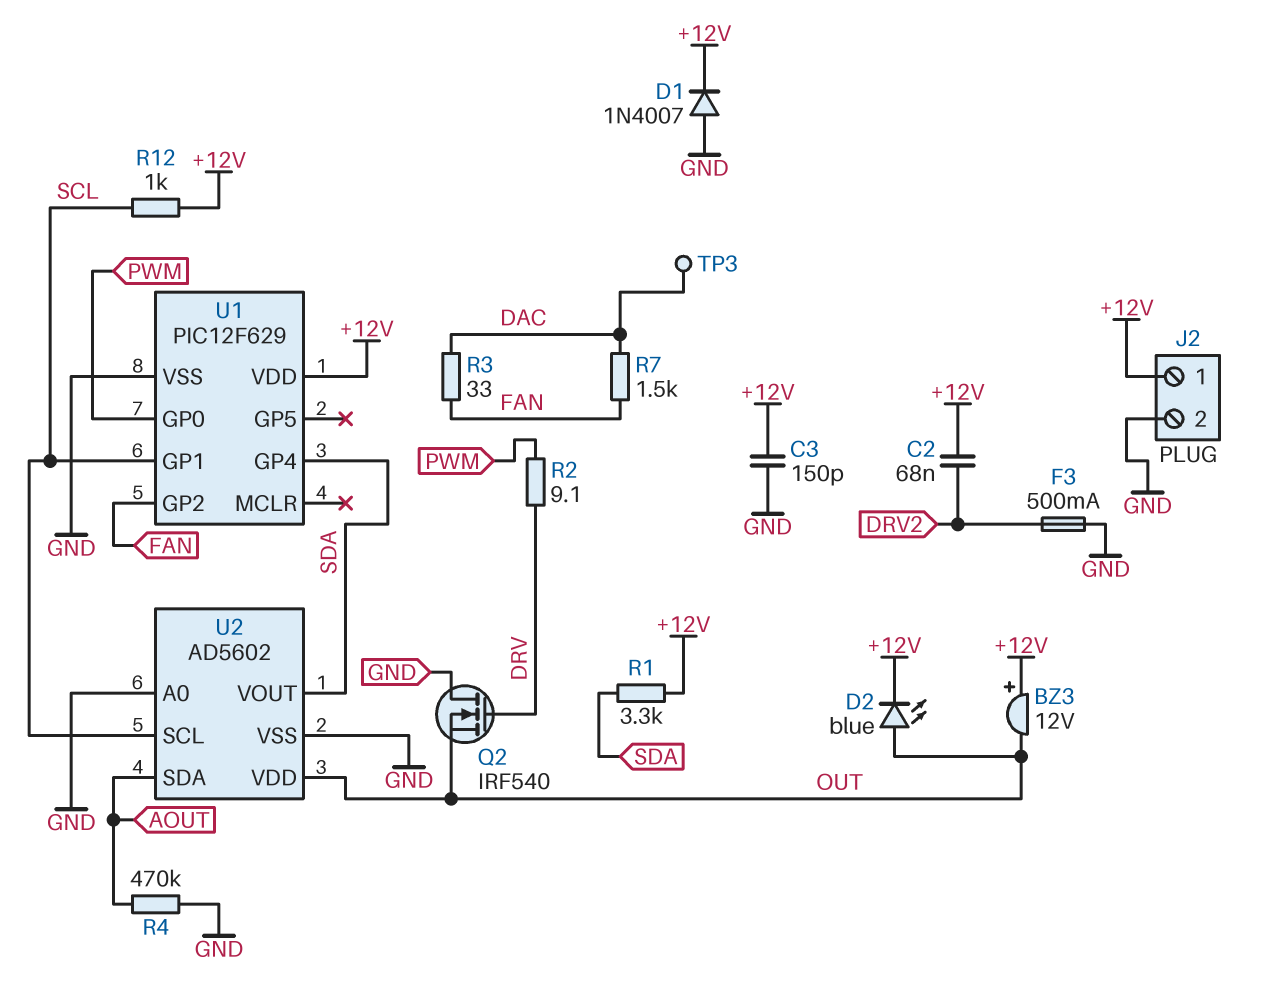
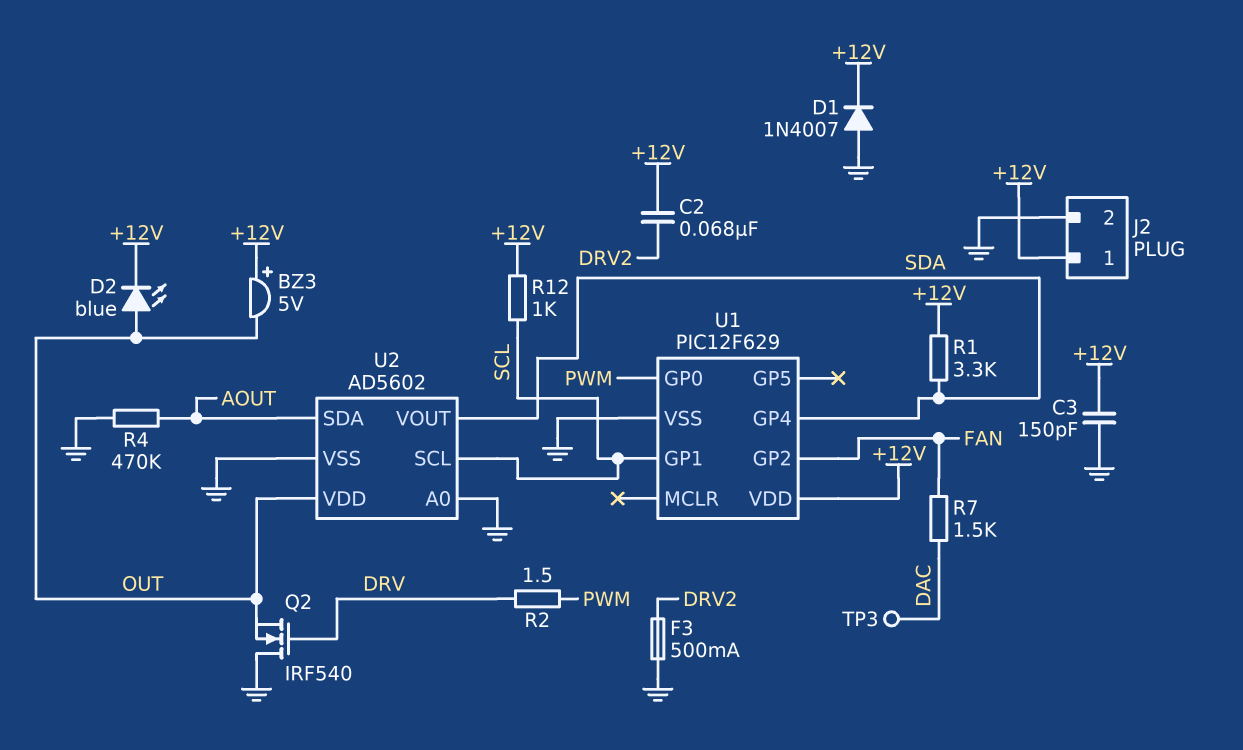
BZ3: buzzer 12V (plus +12V, minus OUT) -> buzzer 5V (plus +12V, minus OUT)
R2: 9.1 (DRV, PWM) -> 1.5 (DRV, PWM)
R3: 33 (DAC, FAN) -> none

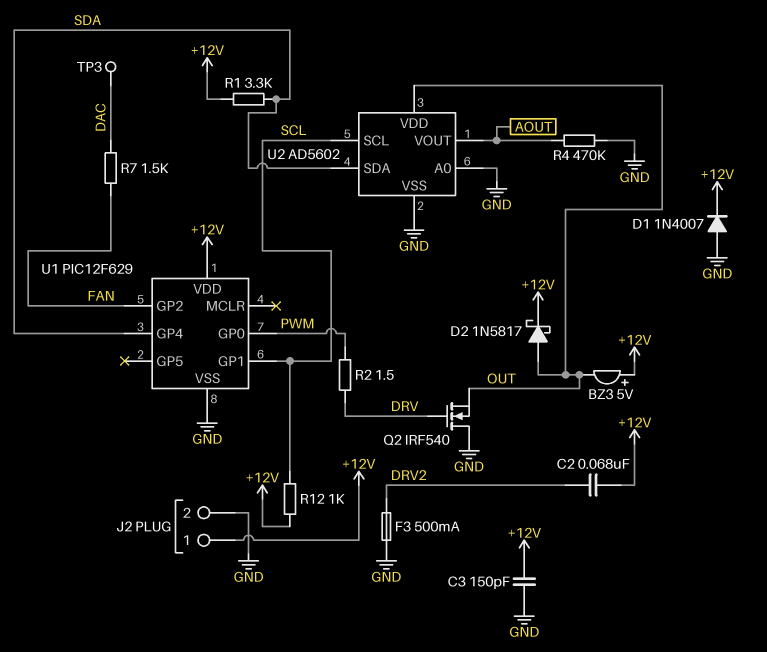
D2: LED blue (A OUT, K +12V) -> schottky 1N5817 (A OUT, K +12V)
U2 pin SDA: AOUT -> SDA
U2 pin VOUT: SDA -> AOUT

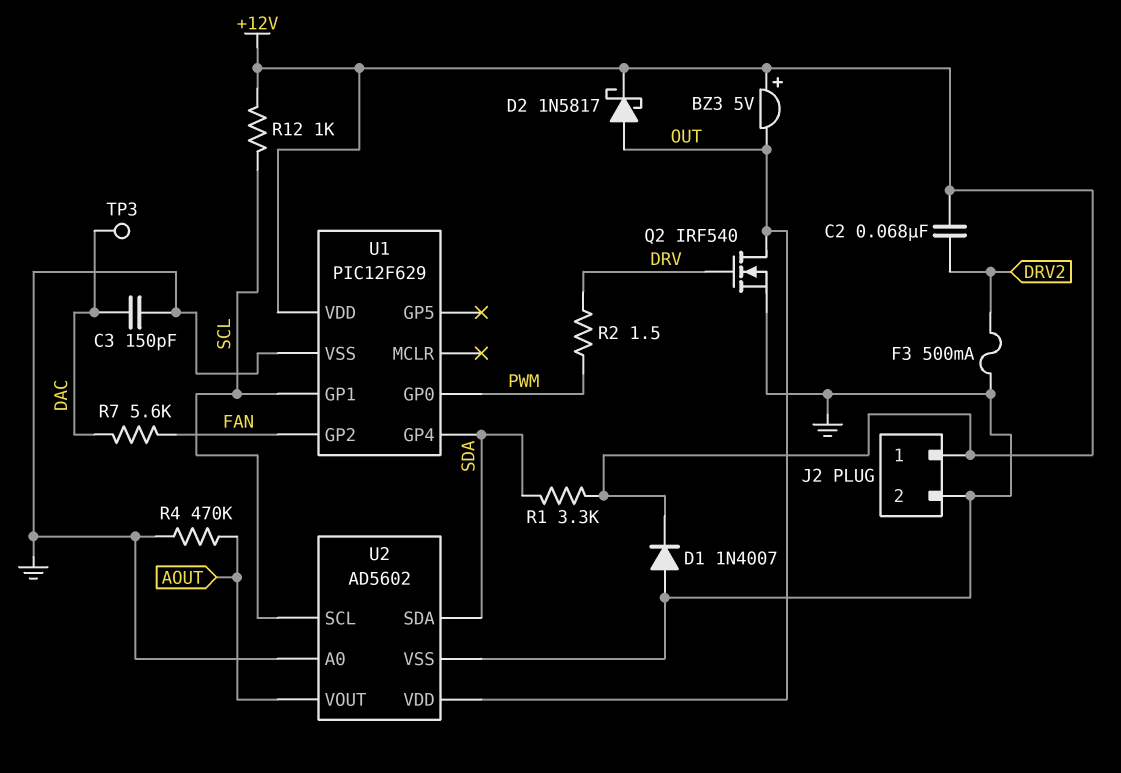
C3: 150pF (+12V, GND) -> 150pF (DAC, GND)
Q2: NMOS IRF540 (G DRV, D GND, S OUT) -> NMOS IRF540 (G DRV, D OUT, S GND)
R7: 1.5k (DAC, FAN) -> 5.6k (DAC, FAN)

